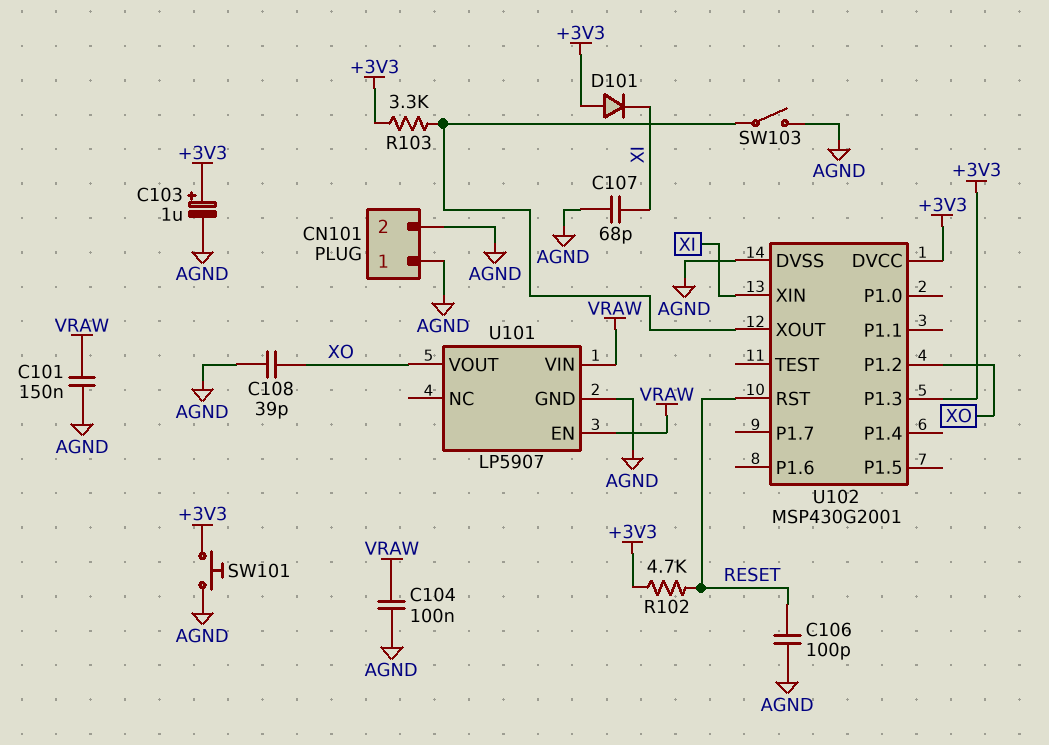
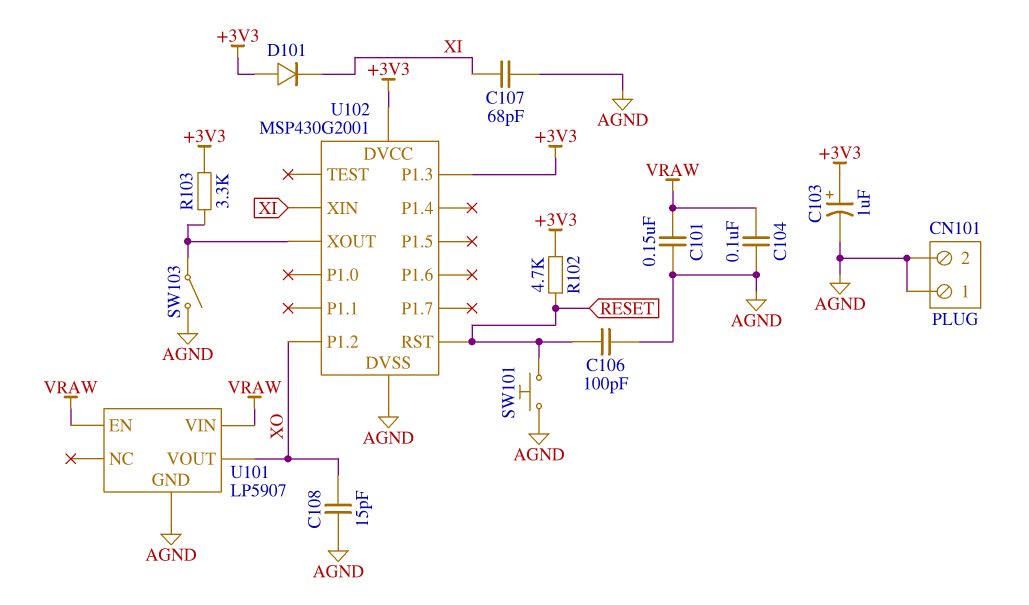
C108: 39pF (AGND, XO) -> 15pF (AGND, XO)
SW101: button (+3V3, AGND) -> button (AGND, RESET)

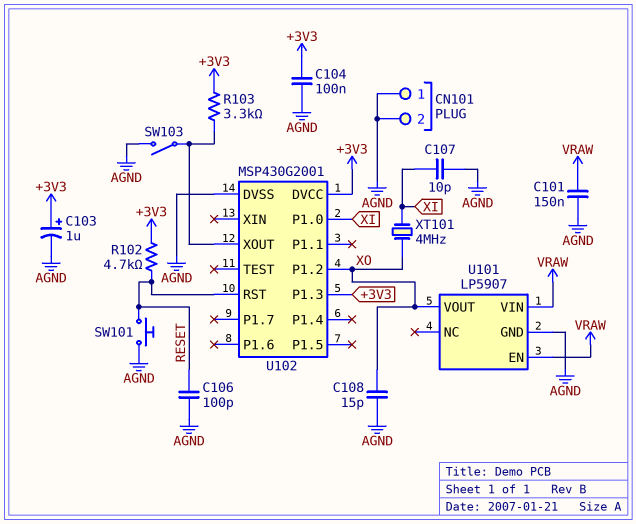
C104: 100nF (AGND, VRAW) -> 100nF (+3V3, AGND)
C107: 68pF (AGND, XI) -> 10pF (AGND, XI)
D101: diode (A +3V3, K XI) -> none
U102 pin P1.0: none -> XI
U102 pin XIN: XI -> none
XT101: none -> 4MHz (XI, XO)

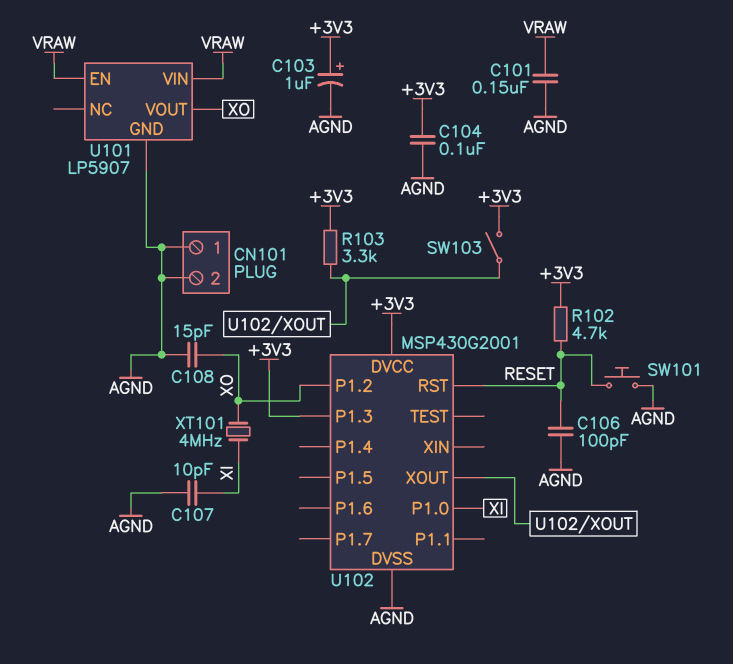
SW103: switch (AGND, U102/XOUT) -> switch (+3V3, U102/XOUT)

